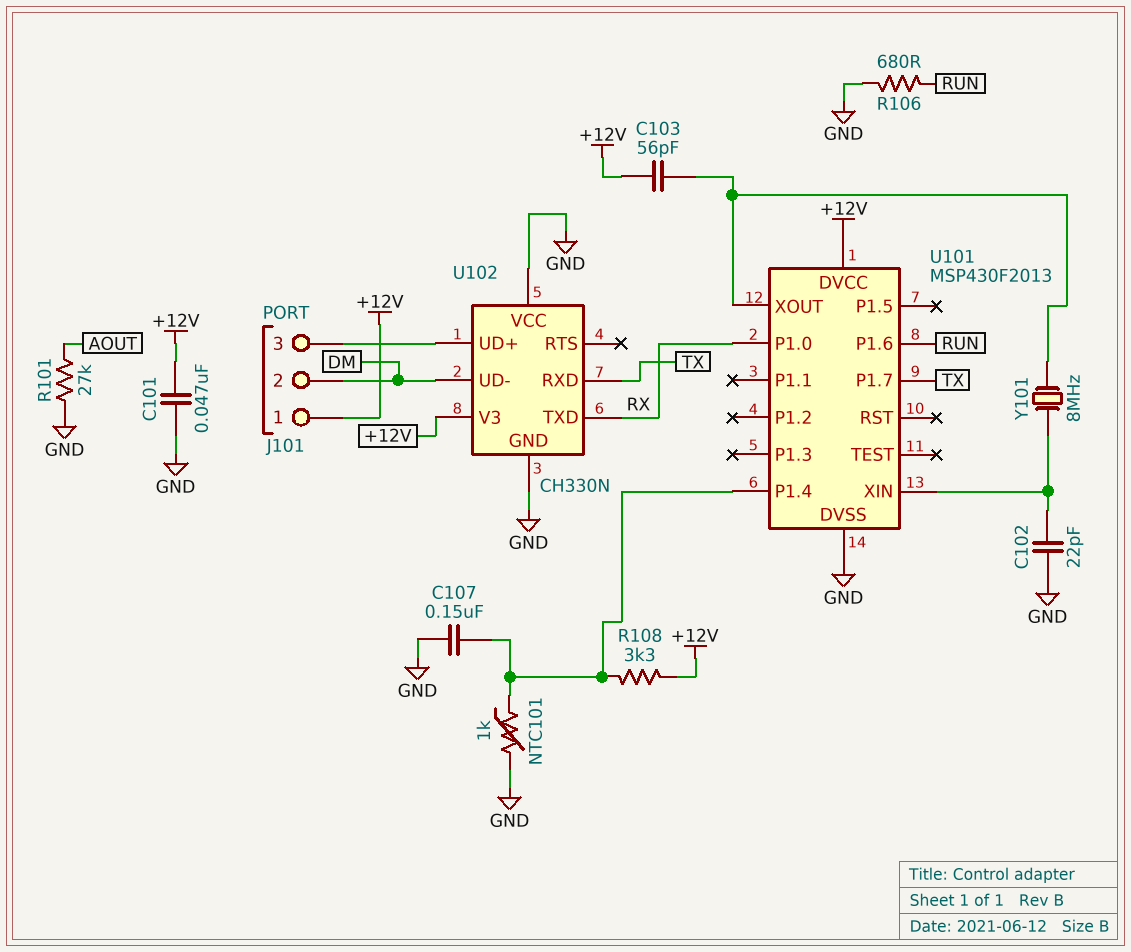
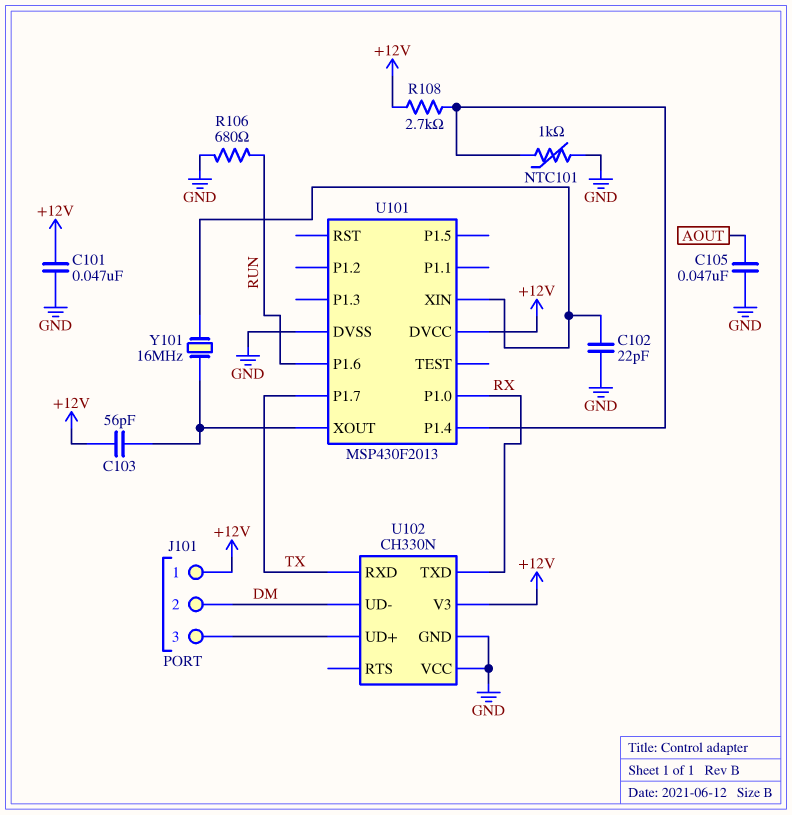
C105: none -> 47nF (AOUT, GND)
C107: 150nF (GND, U101/P1.4) -> none
R101: 27k (AOUT, GND) -> none
R108: 3.3k (+12V, U101/P1.4) -> 2.7k (+12V, U101/P1.4)
Y101: 8MHz (U101/XIN, U101/XOUT) -> 16MHz (U101/XIN, U101/XOUT)

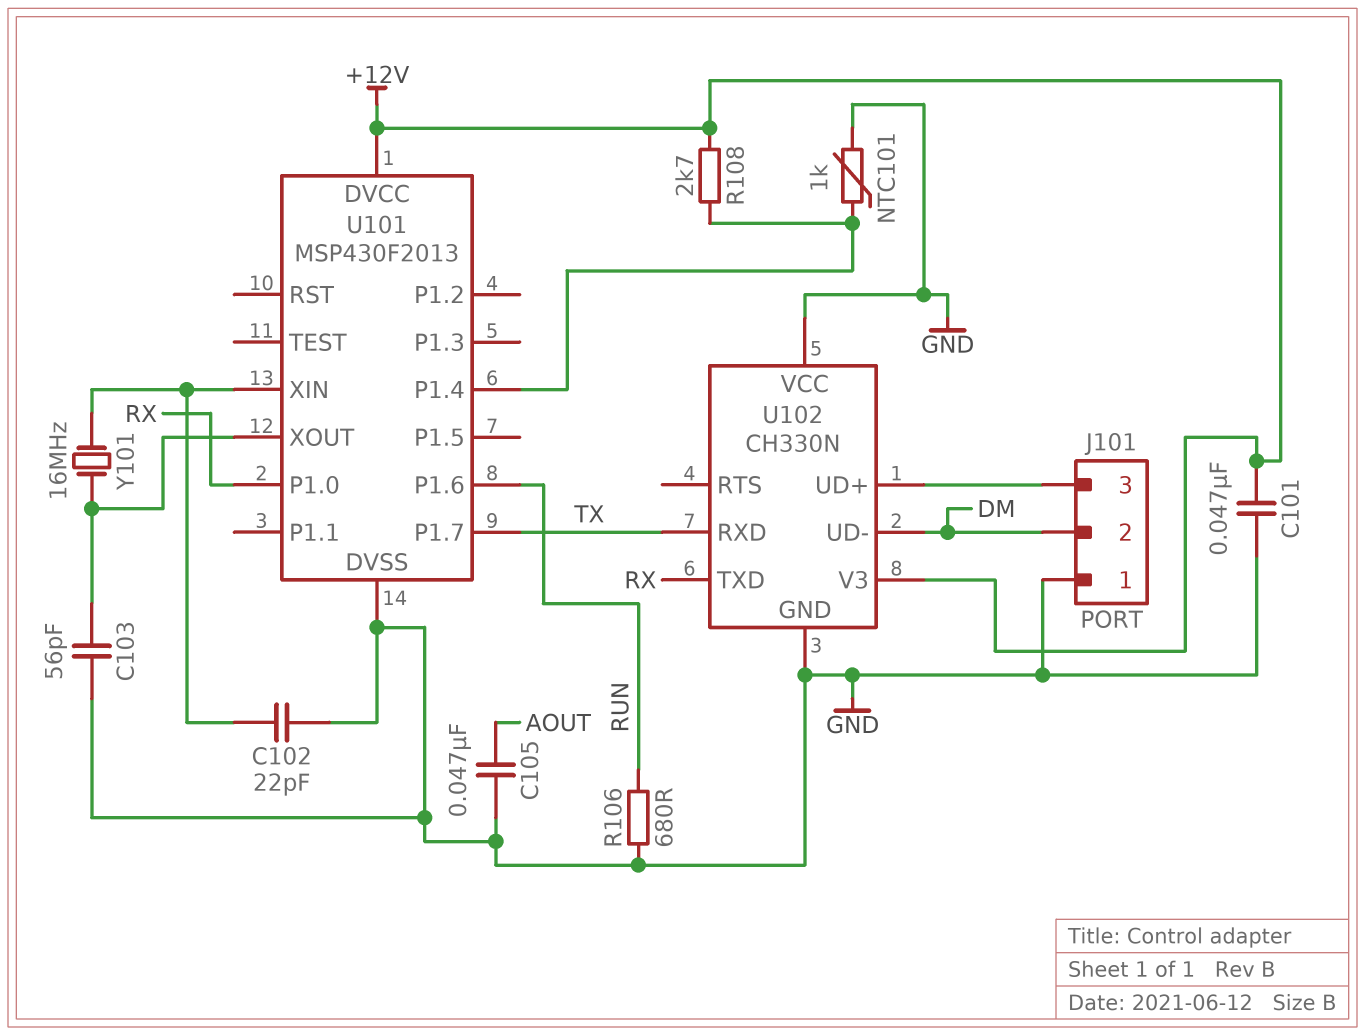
C103: 56pF (+12V, U101/XOUT) -> 56pF (GND, U101/XOUT)
J101 pin 1: +12V -> GND

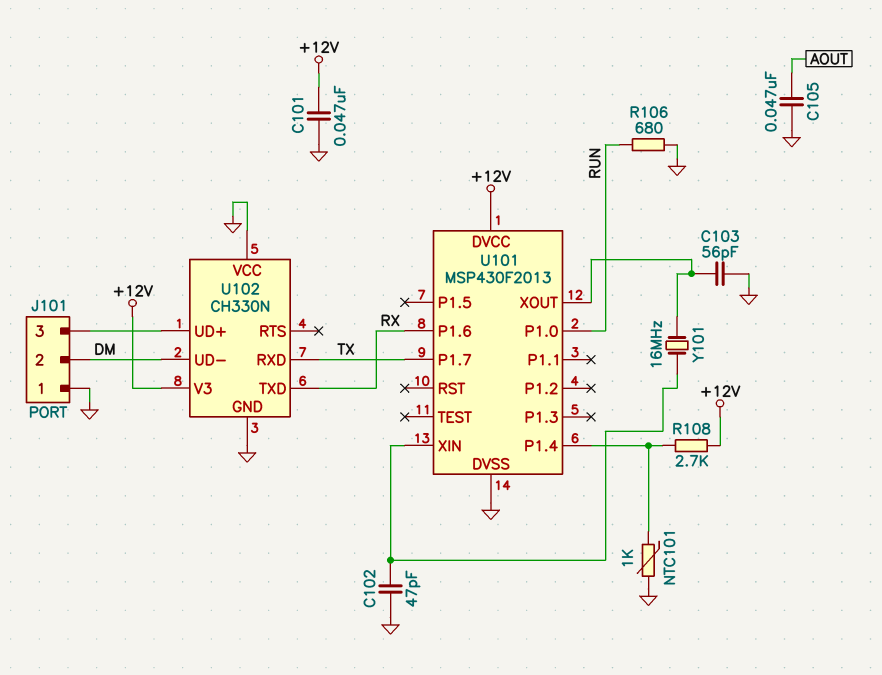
C102: 22pF (GND, U101/XIN) -> 47pF (GND, U101/XIN)
U101 pin P1.0: RX -> RUN
U101 pin P1.6: RUN -> RX

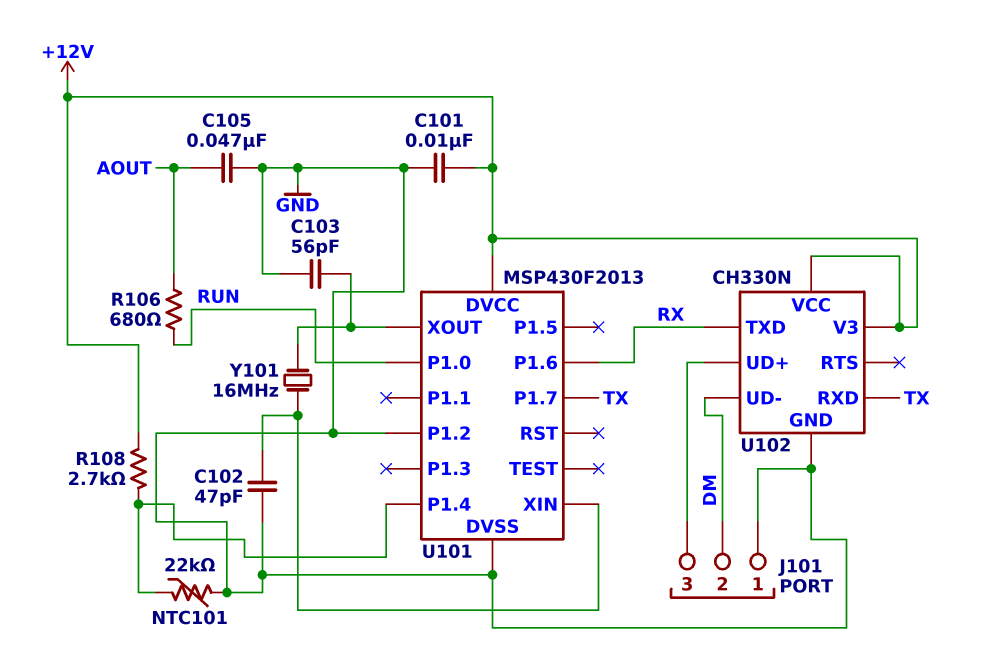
C101: 47nF (+12V, GND) -> 10nF (+12V, GND)
NTC101: 1k (GND, U101/P1.4) -> 22k (GND, U101/P1.4)
R106: 680 (GND, RUN) -> 680 (AOUT, RUN)
U101 pin P1.2: none -> GND
U102 pin VCC: GND -> +12V

